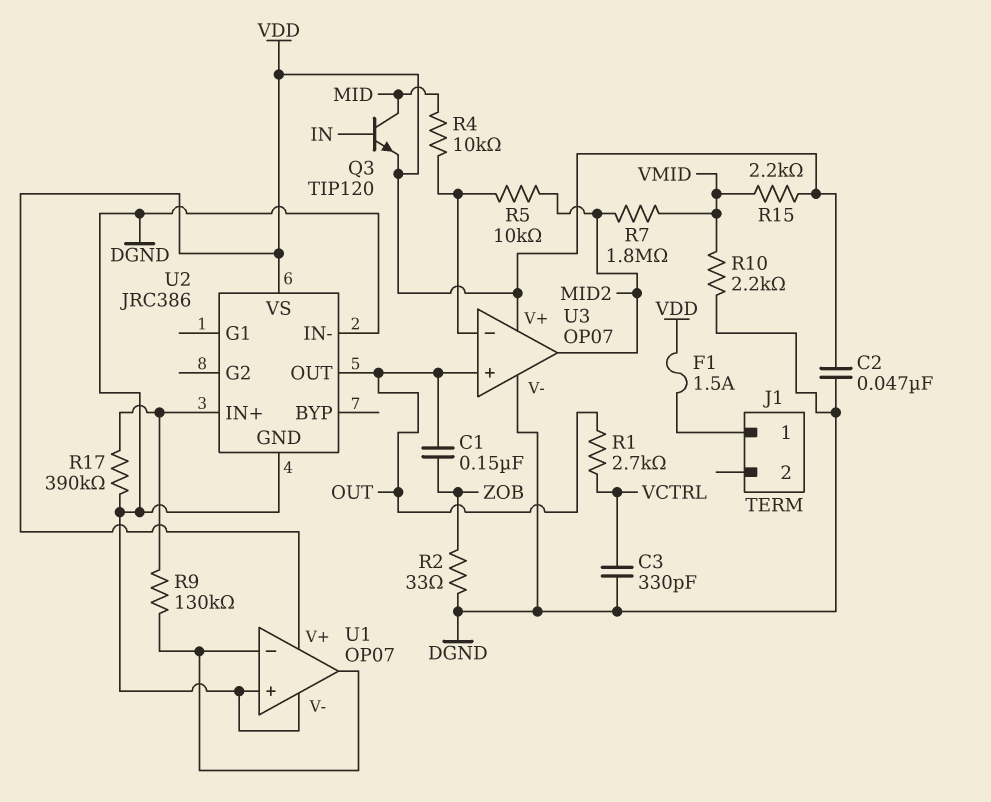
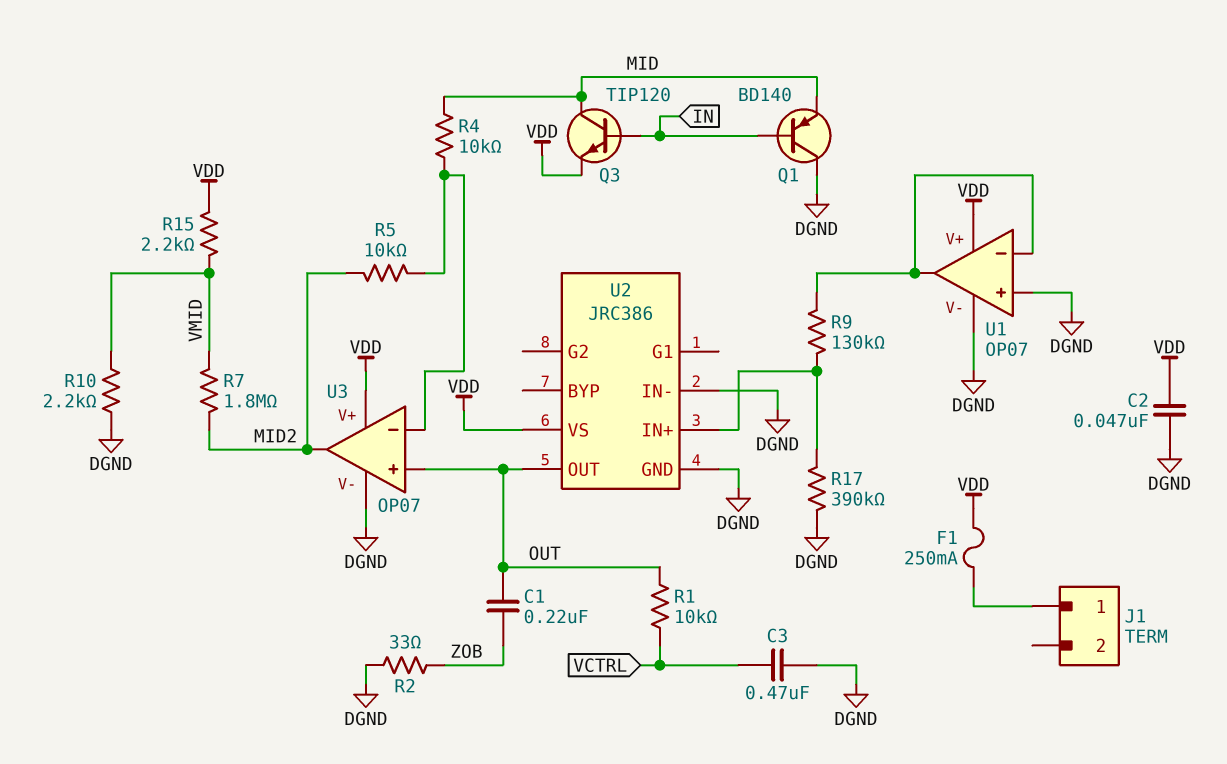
C1: 150nF (OUT, ZOB) -> 220nF (OUT, ZOB)
C3: 330pF (DGND, VCTRL) -> 470nF (DGND, VCTRL)
F1: 1.5A (J1/1, VDD) -> 250mA (J1/1, VDD)
Q1: none -> PNP BD140 (B IN, C DGND, E MID)
R1: 2.7k (OUT, VCTRL) -> 10k (OUT, VCTRL)

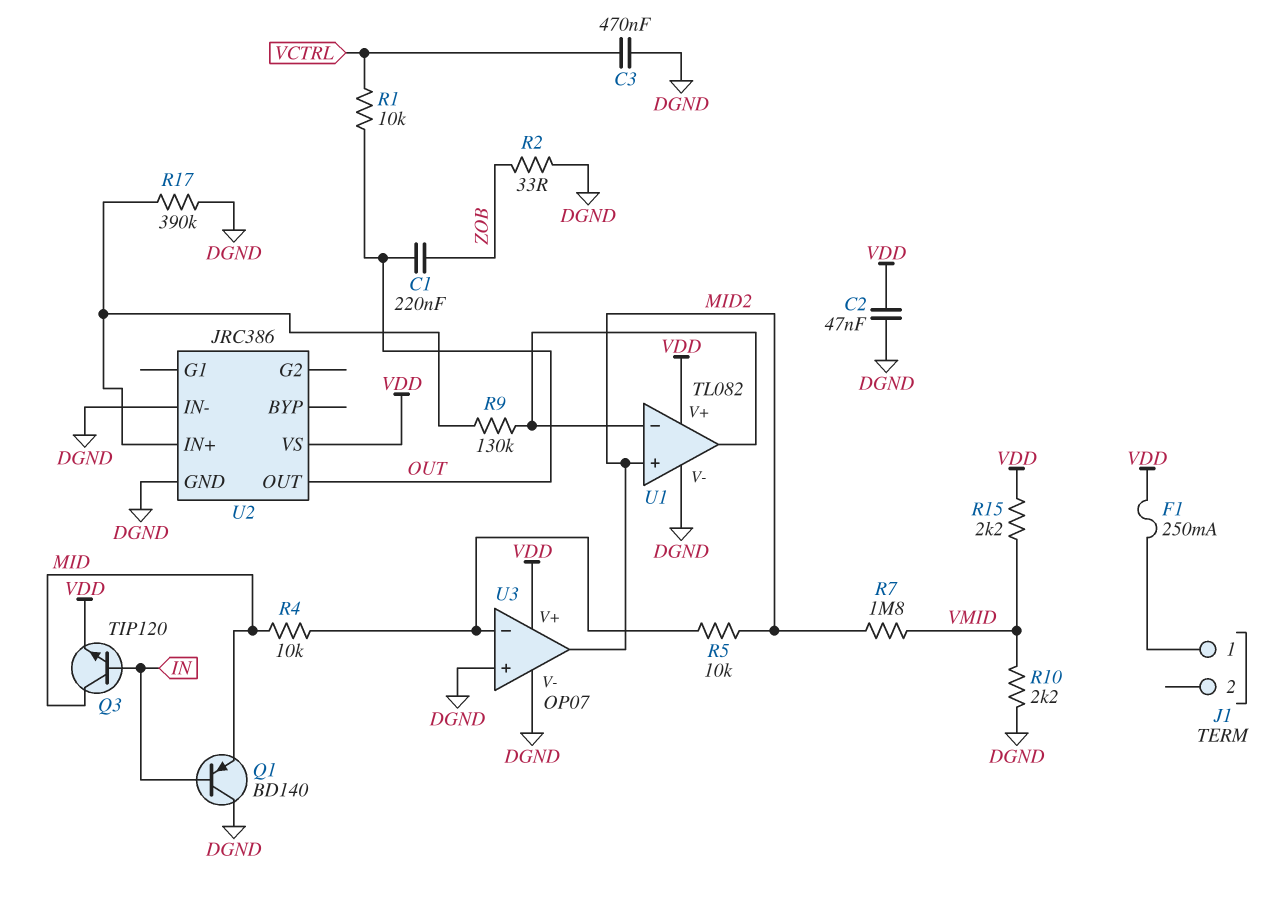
U1: OP07 -> TL082
U1 pin in+: DGND -> MID2
U3 pin in+: OUT -> DGND

